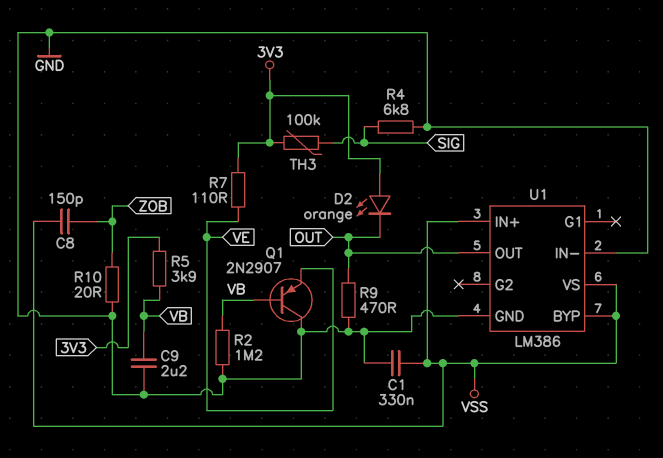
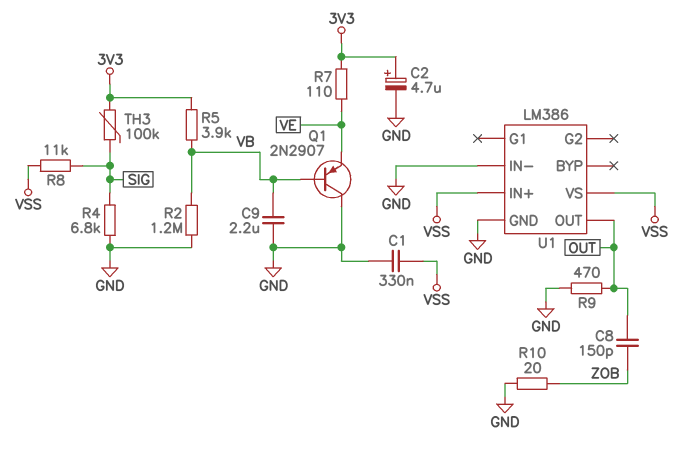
C2: none -> 4.7uF (plus 3V3, minus GND)
C8: 150pF (VSS, ZOB) -> 150pF (OUT, ZOB)
D2: LED orange (A 3V3, K OUT) -> none
R8: none -> 11k (SIG, VSS)
U1 pin BYP: VSS -> none

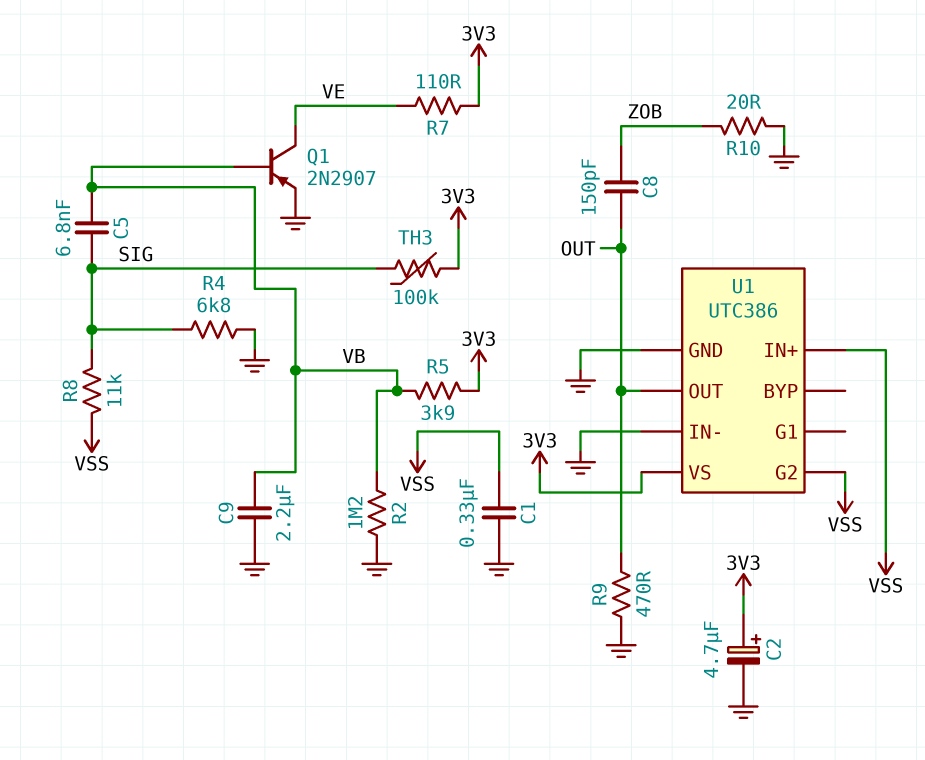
C5: none -> 6.8nF (SIG, VB)
Q1: PNP 2N2907 (B VB, C GND, E VE) -> PNP 2N2907 (B VB, C VE, E GND)
U1: LM386 -> UTC386
U1 pin G2: none -> VSS
U1 pin VS: VSS -> 3V3

